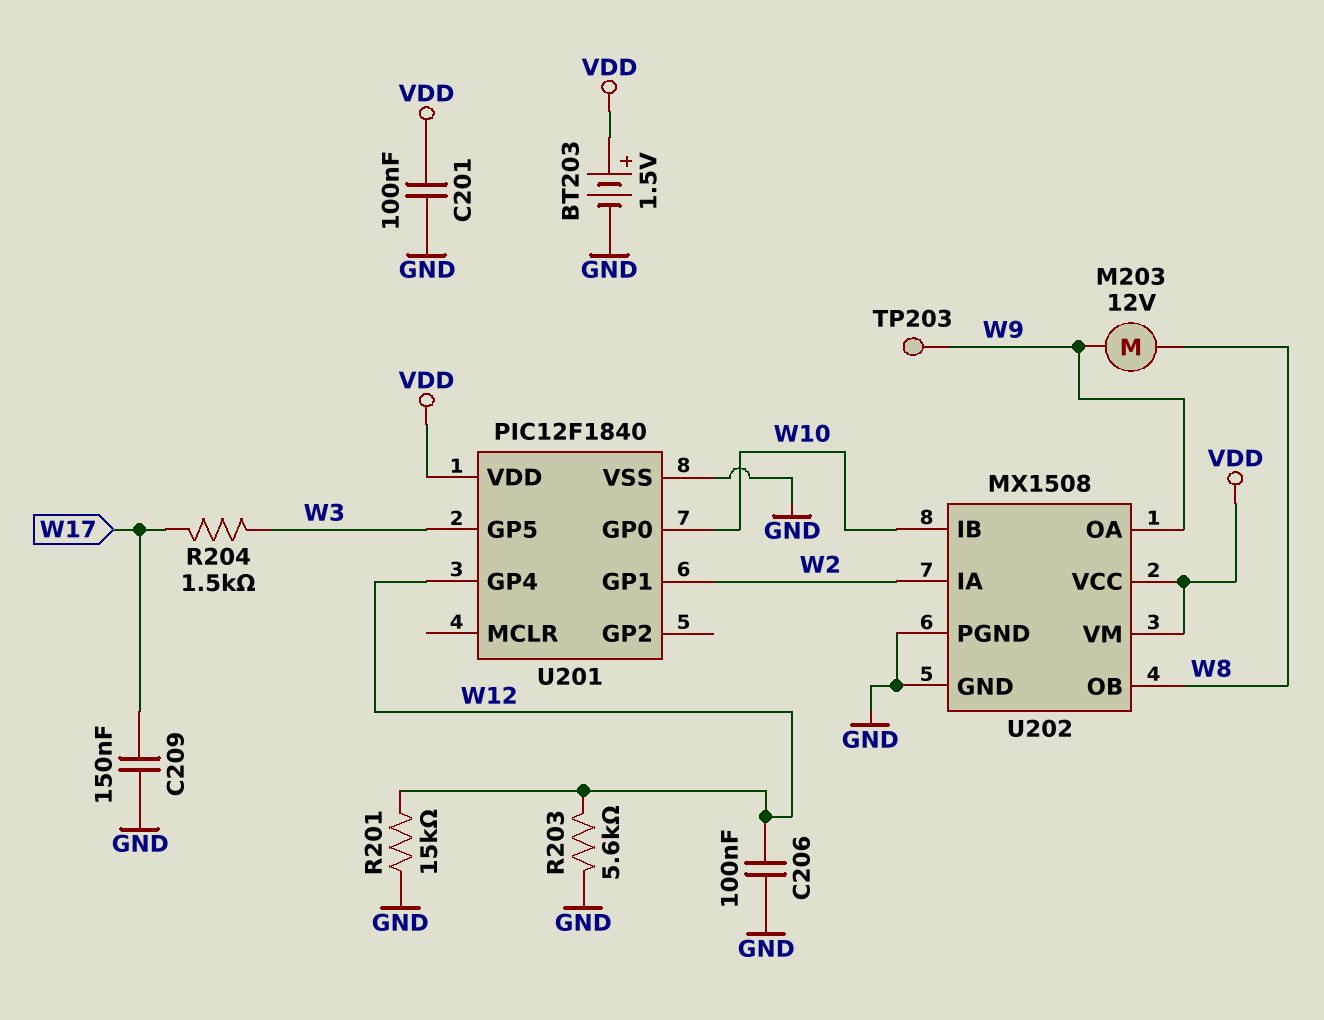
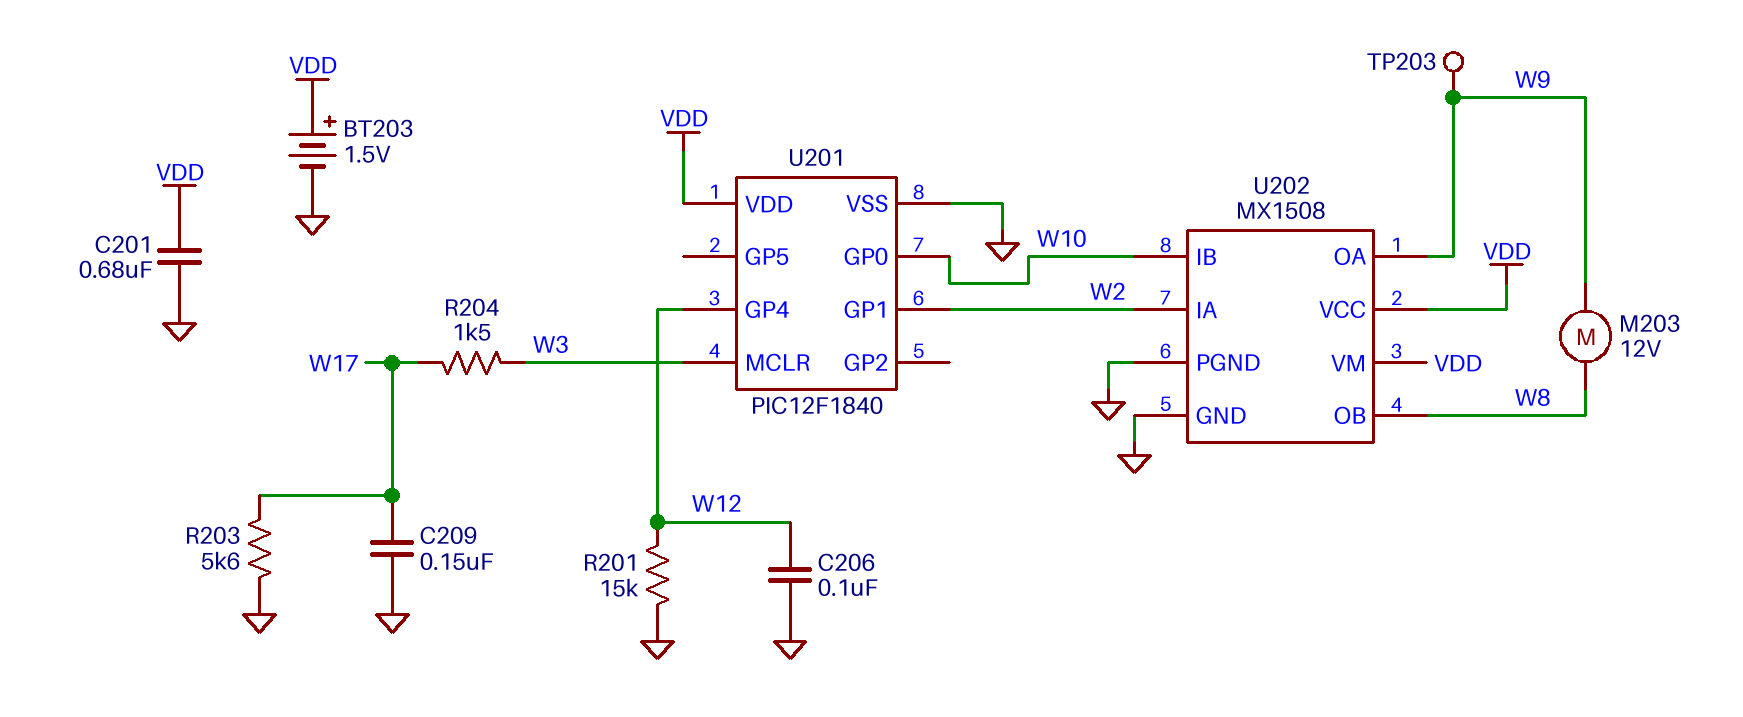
C201: 100nF (GND, VDD) -> 680nF (GND, VDD)
R203: 5.6k (GND, W12) -> 5.6k (GND, W17)
U201 pin GP5: W3 -> none
U201 pin MCLR: none -> W3

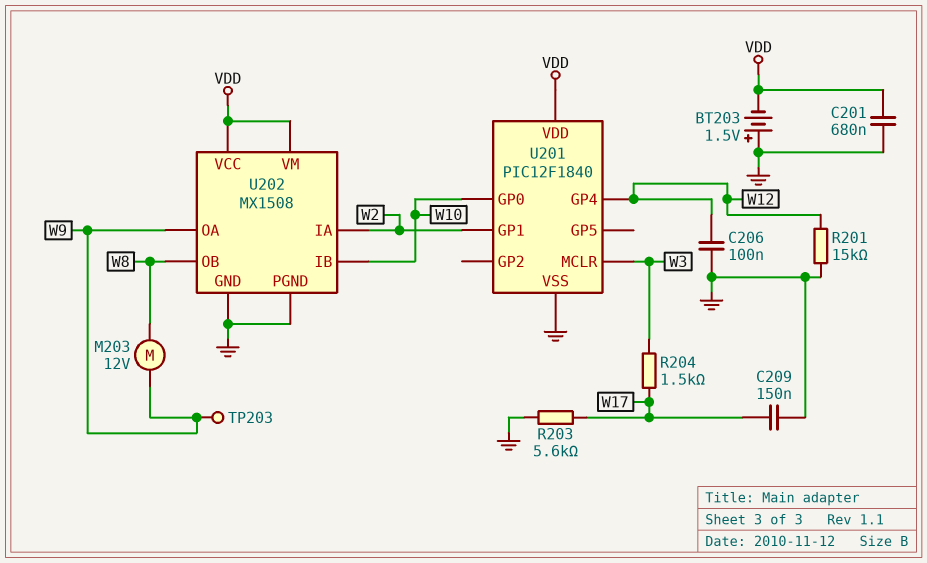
BT203: 1.5V (plus VDD, minus GND) -> 1.5V (plus GND, minus VDD)

